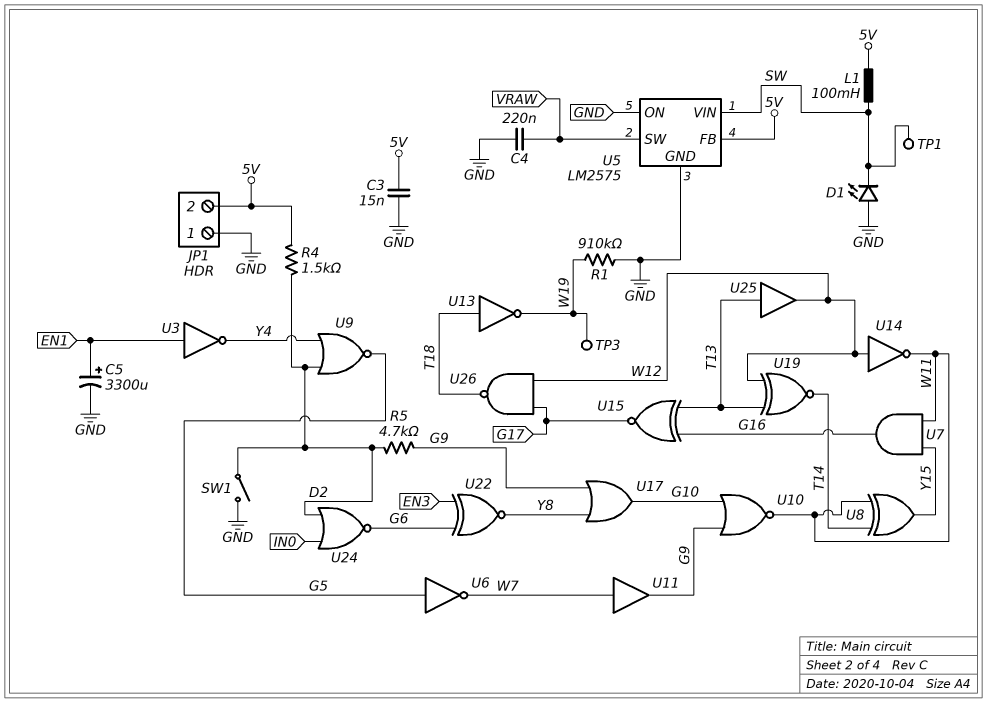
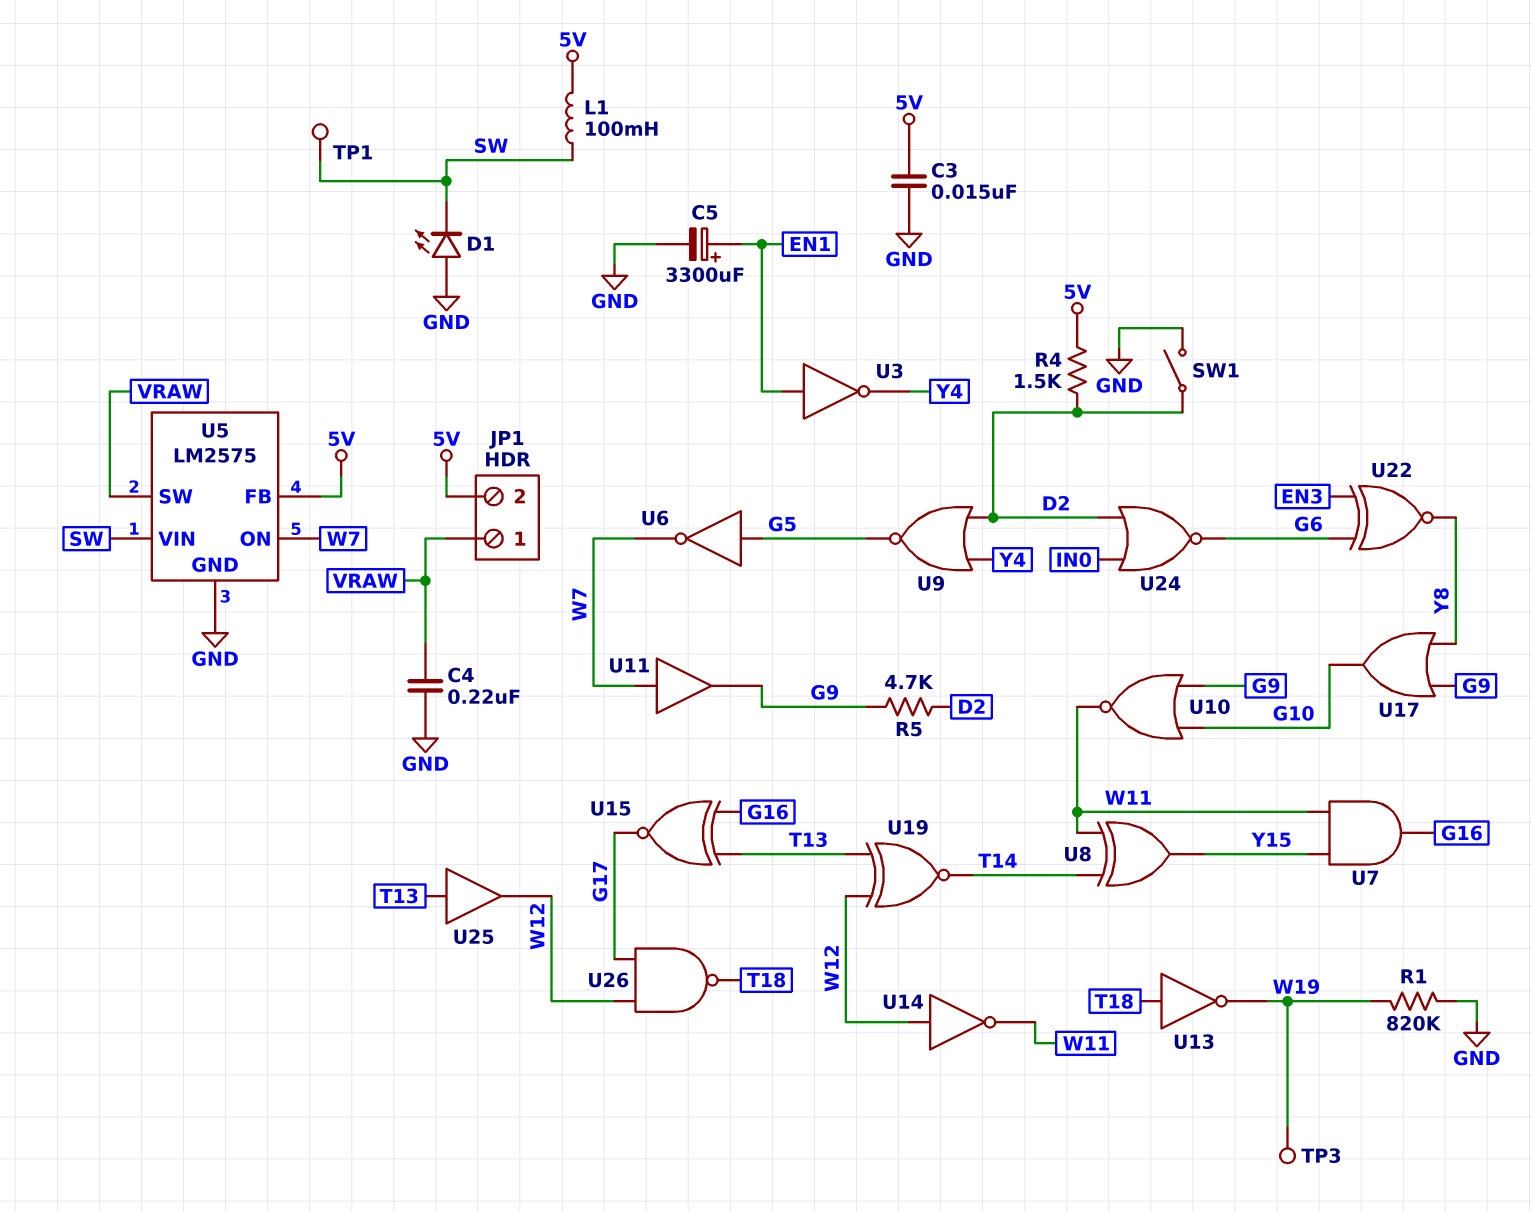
JP1 pin 1: GND -> VRAW
R1: 910k (GND, W19) -> 820k (GND, W19)
U5 pin ON: GND -> W7

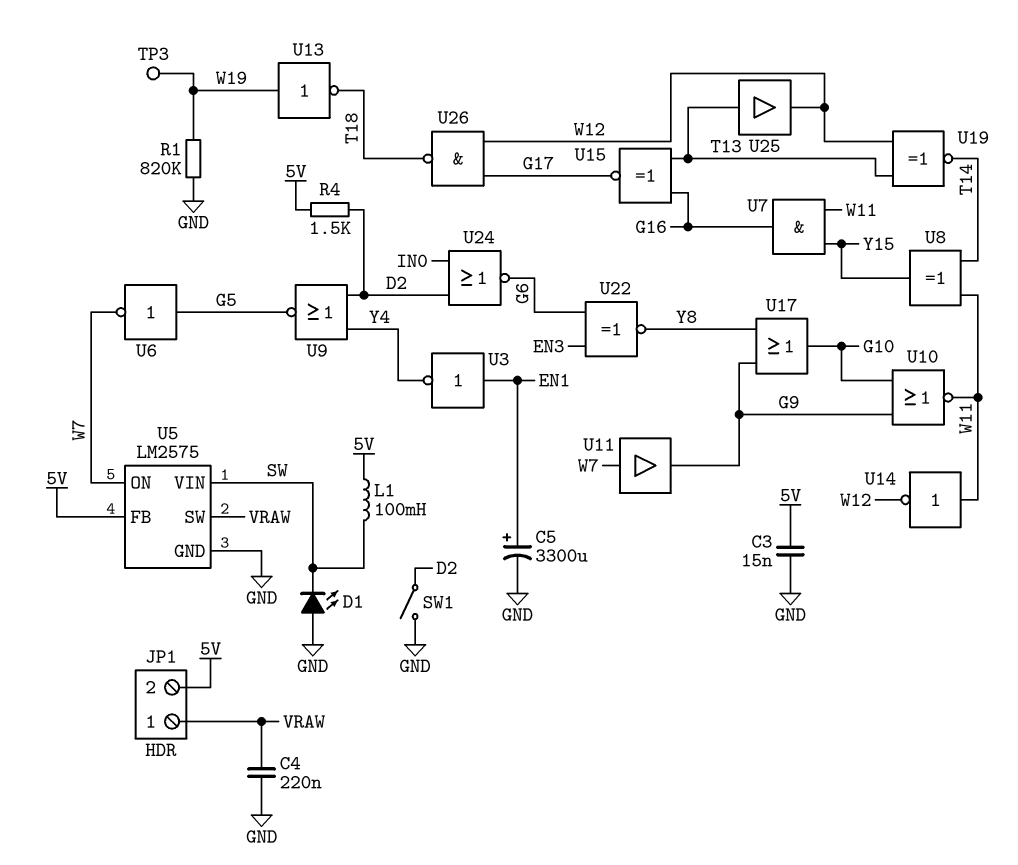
R5: 4.7k (D2, G9) -> none
TP1: test point (SW) -> none
U13: NOT (in T18, out W19) -> NOT (in W19, out T18)
U14: NOT (in W12, out W11) -> NOT (in W11, out W12)

